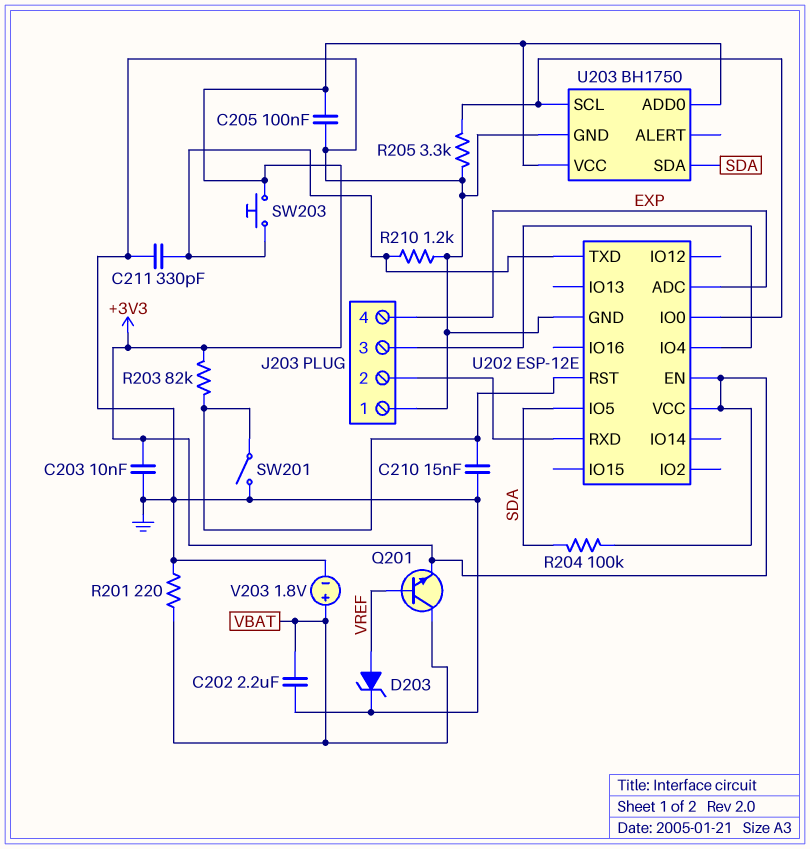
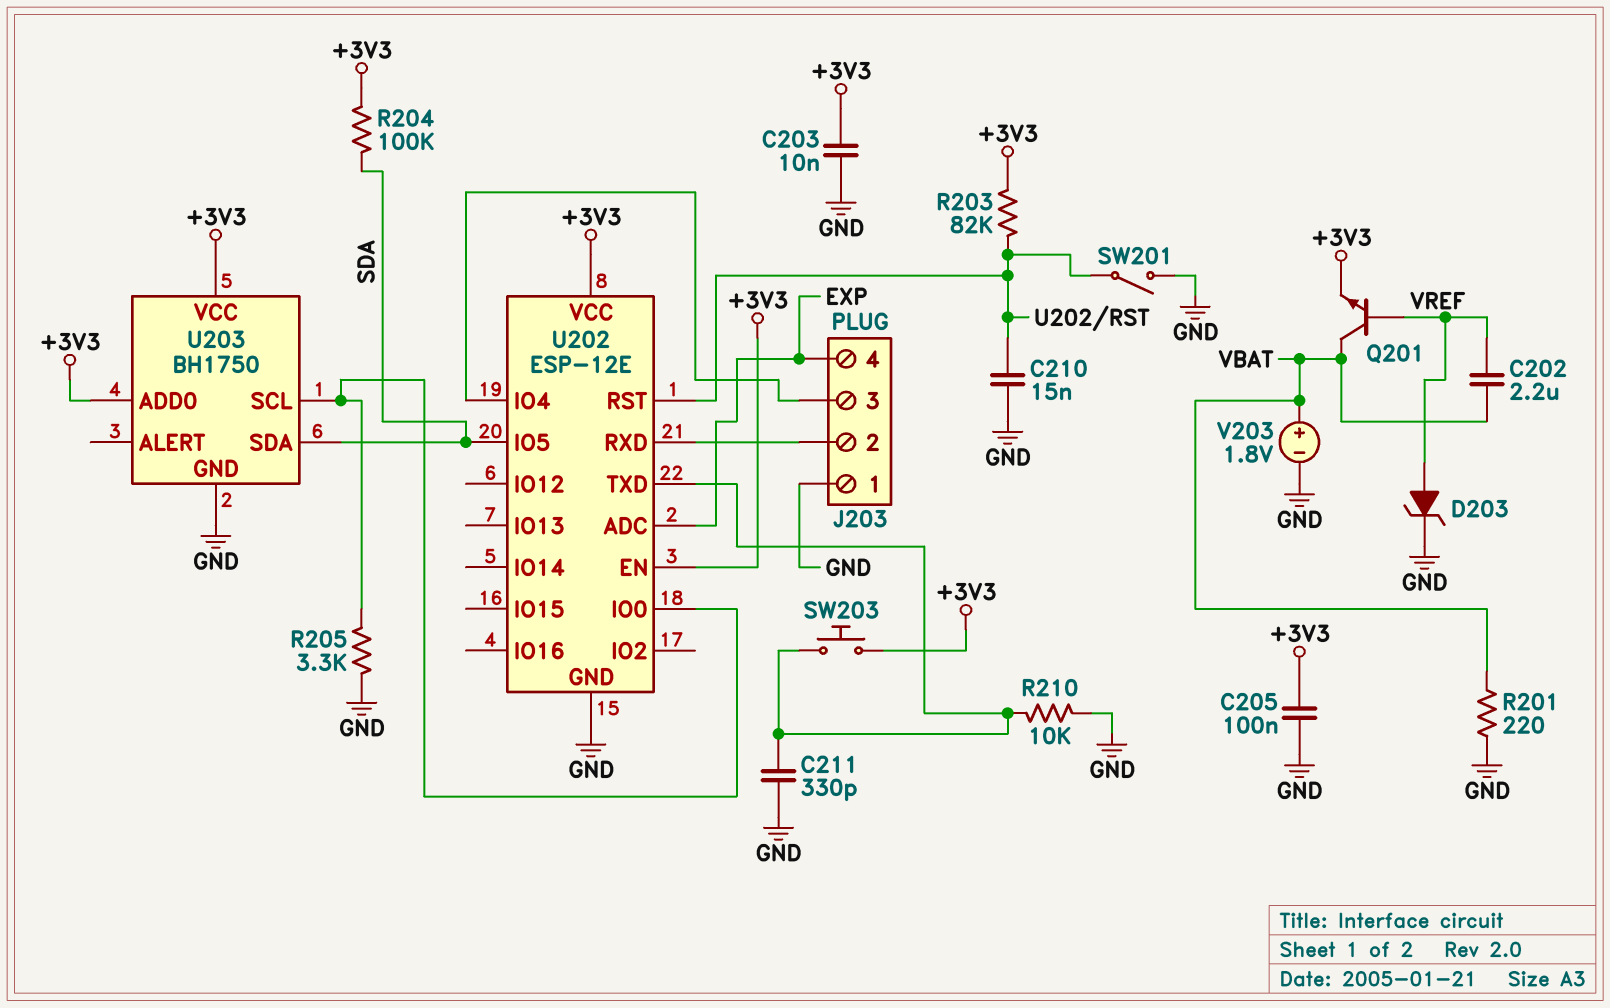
C202: 2.2uF (GND, VBAT) -> 2.2uF (VBAT, VREF)
R210: 1.2k (GND, U202/TXD) -> 10k (GND, U202/TXD)

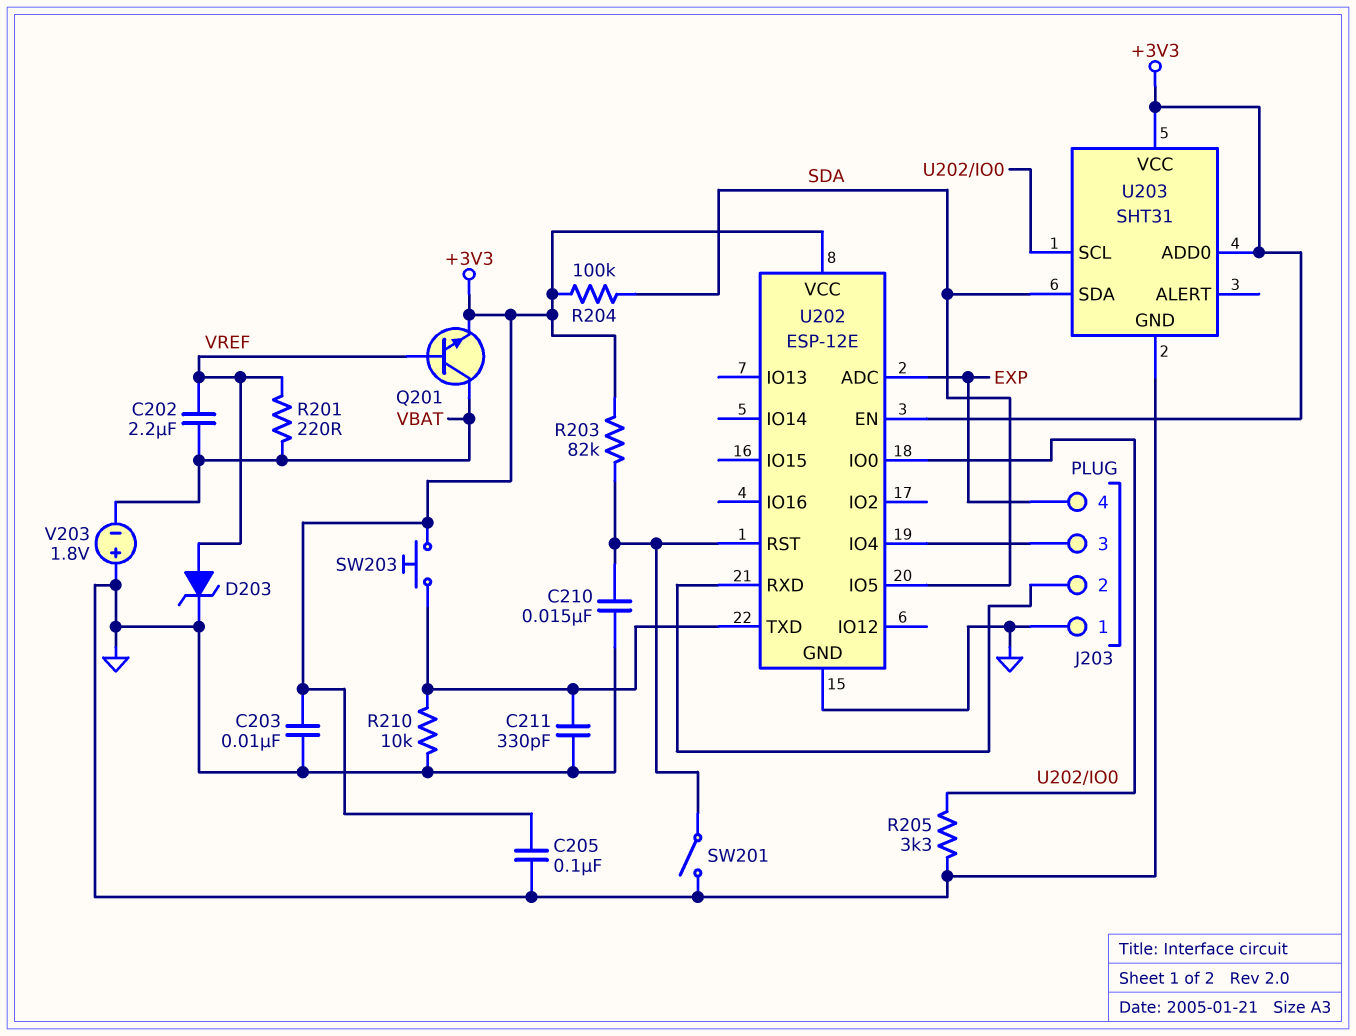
R201: 220 (GND, VBAT) -> 220 (VBAT, VREF)
U203: BH1750 -> SHT31
V203: 1.8V (plus VBAT, minus GND) -> 1.8V (plus GND, minus VBAT)

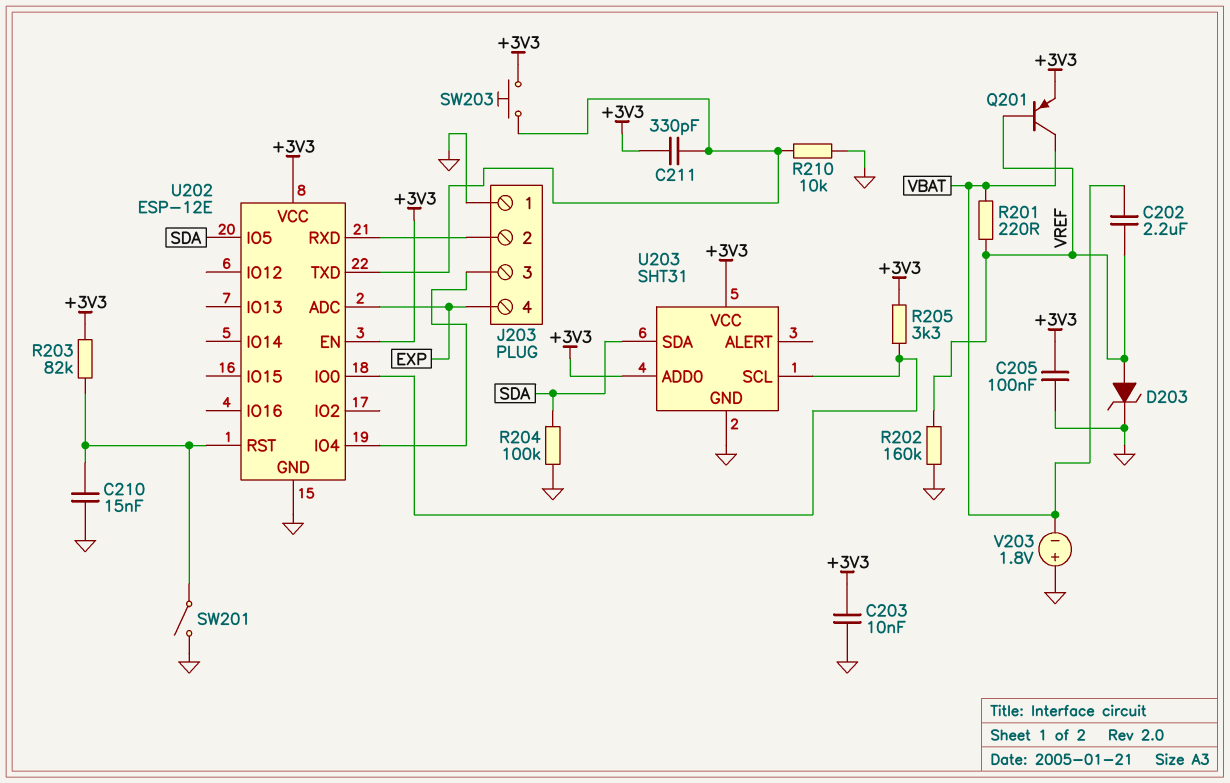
C211: 330pF (GND, U202/TXD) -> 330pF (+3V3, U202/TXD)
Q201: NPN (B VREF, C VBAT, E +3V3) -> PNP (B VREF, C VBAT, E +3V3)
R202: none -> 160k (GND, VREF)
R204: 100k (+3V3, SDA) -> 100k (GND, SDA)
R205: 3.3k (GND, U202/IO0) -> 3.3k (+3V3, U202/IO0)

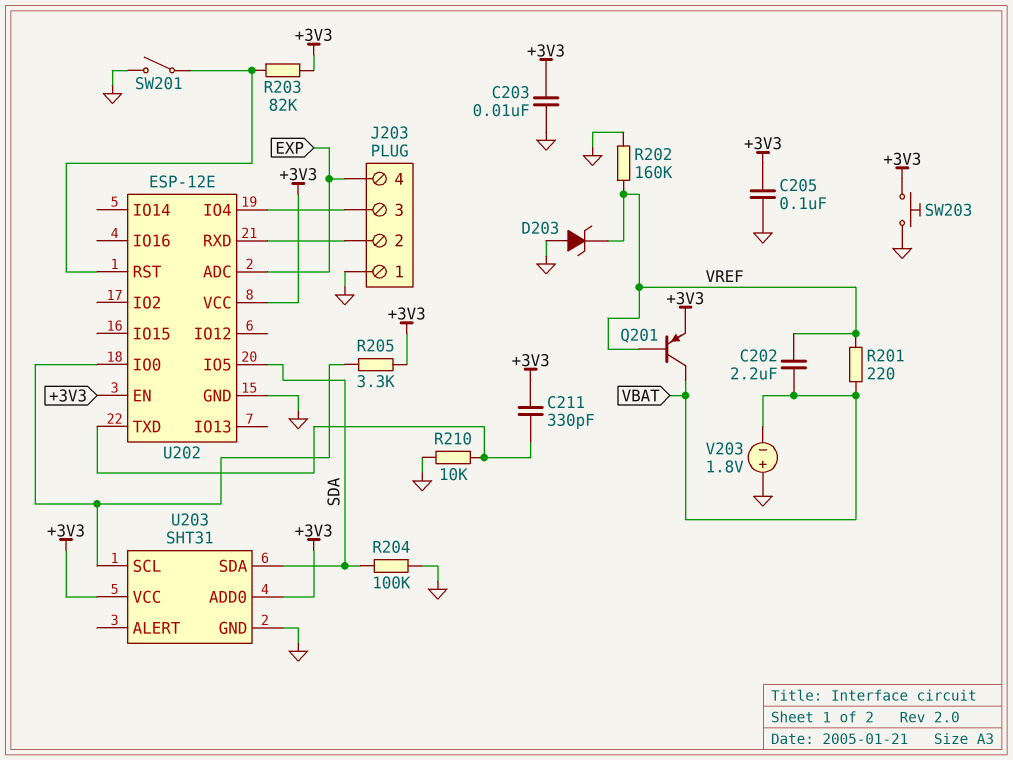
C210: 15nF (GND, U202/RST) -> none
D203: zener (A VREF, K GND) -> zener (A GND, K VREF)
SW203: button (+3V3, U202/TXD) -> button (+3V3, GND)

